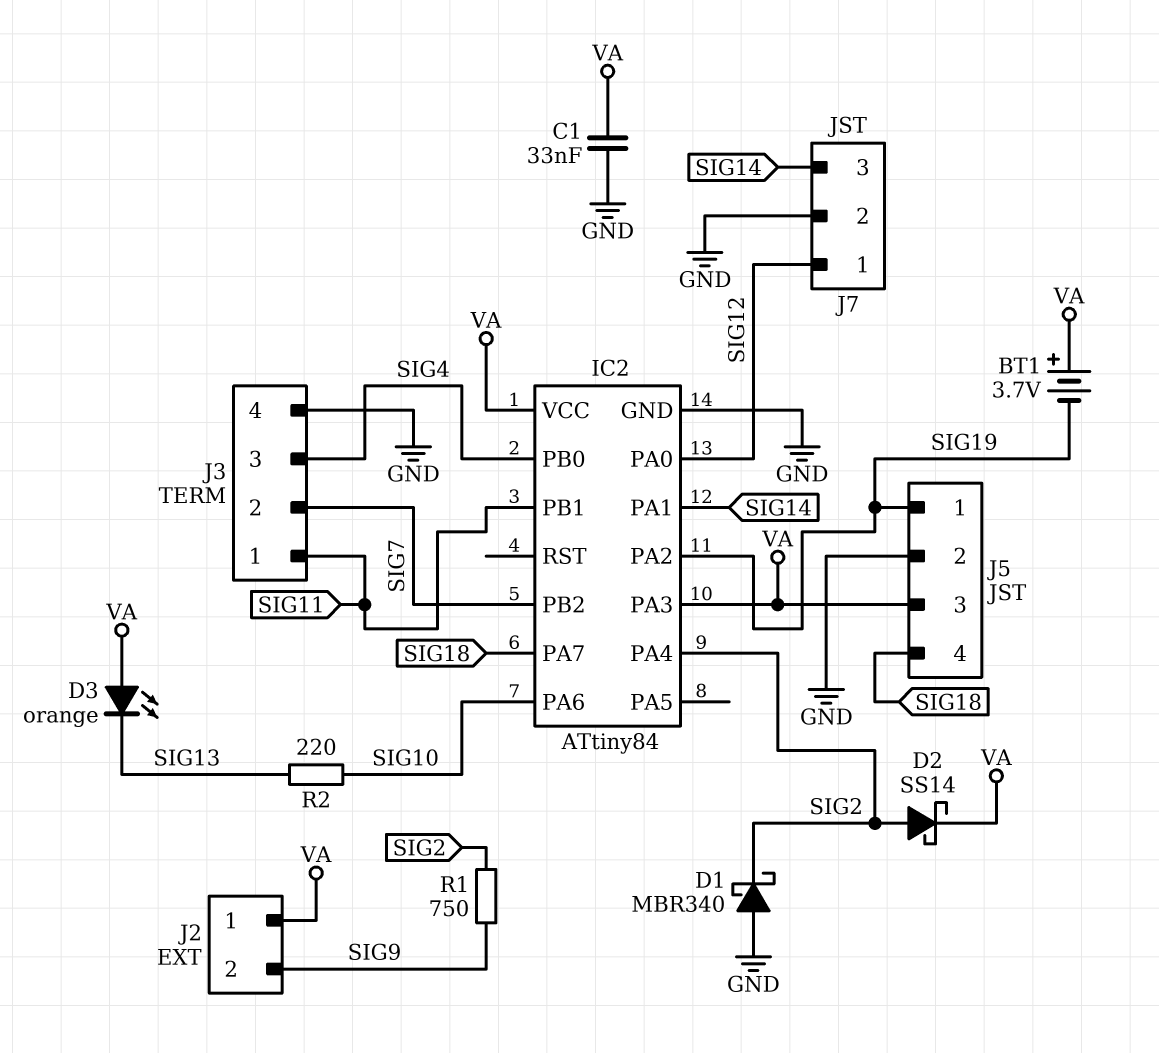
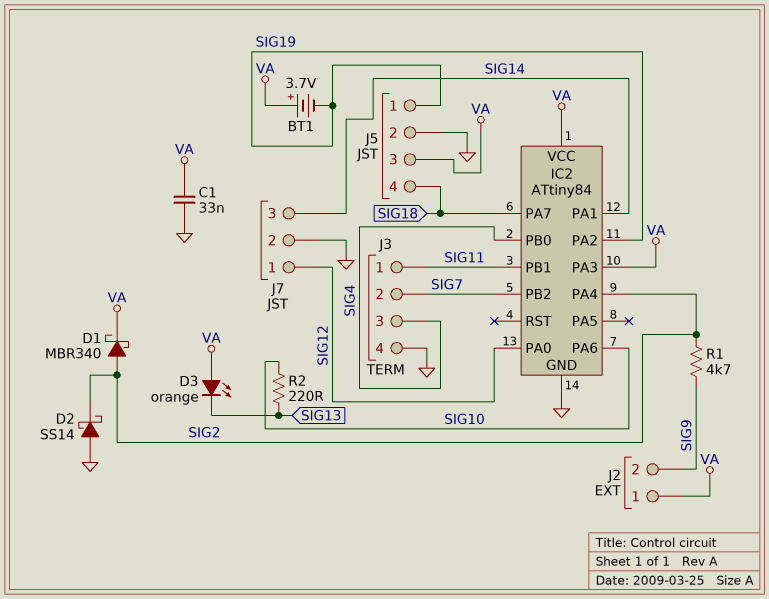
D1: schottky MBR340 (A GND, K SIG2) -> schottky MBR340 (A SIG2, K VA)
D2: schottky SS14 (A SIG2, K VA) -> schottky SS14 (A GND, K SIG2)
R1: 750 (SIG2, SIG9) -> 4.7k (SIG2, SIG9)

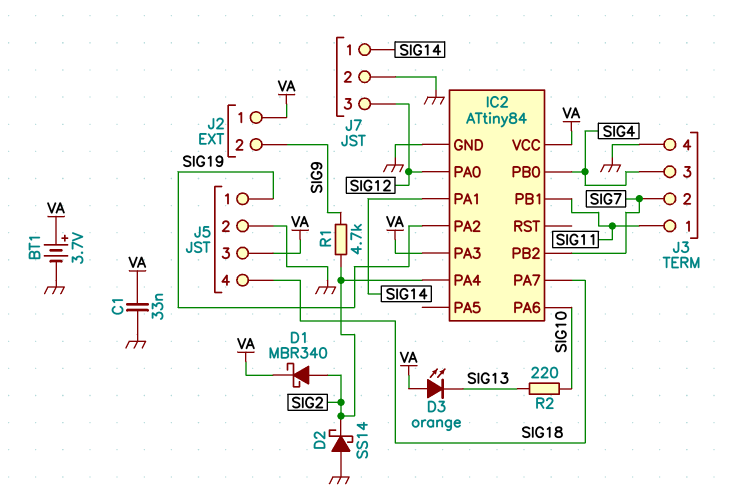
BT1: 3.7V (plus VA, minus SIG19) -> 3.7V (plus VA, minus GND)
J7 pin 1: SIG12 -> SIG14
J7 pin 3: SIG14 -> SIG12

